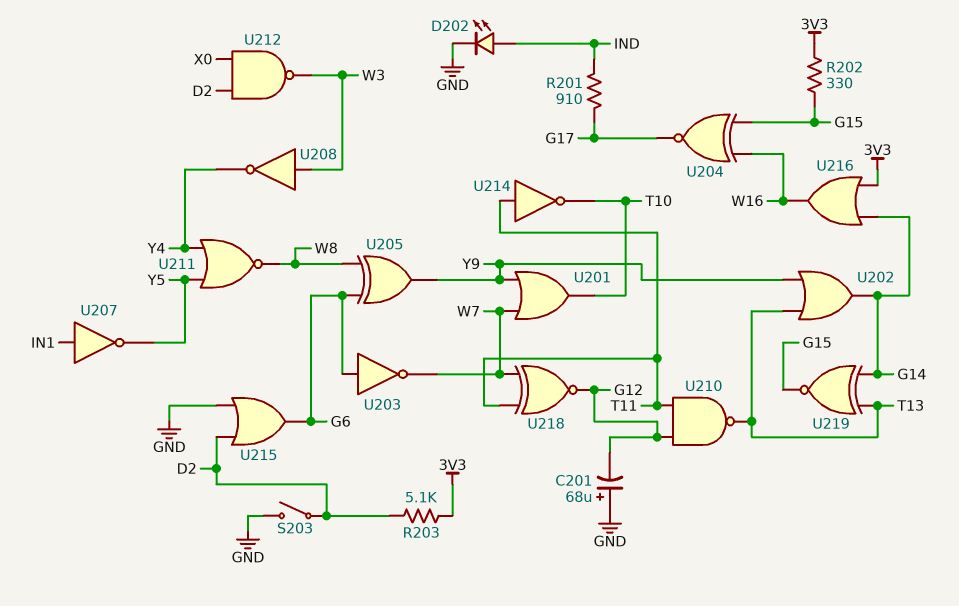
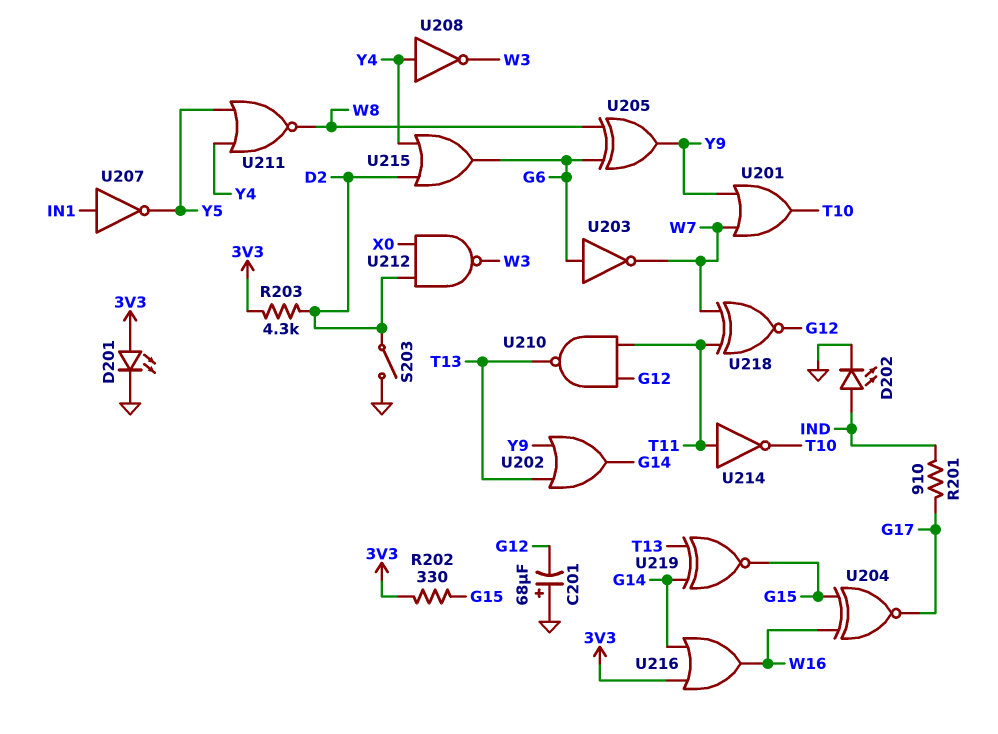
D201: none -> LED (A 3V3, K GND)
R203: 5.1k (3V3, D2) -> 4.3k (3V3, D2)
U208: NOT (in W3, out Y4) -> NOT (in Y4, out W3)
U215: OR (in D2, in GND, out G6) -> OR (in D2, in Y4, out G6)

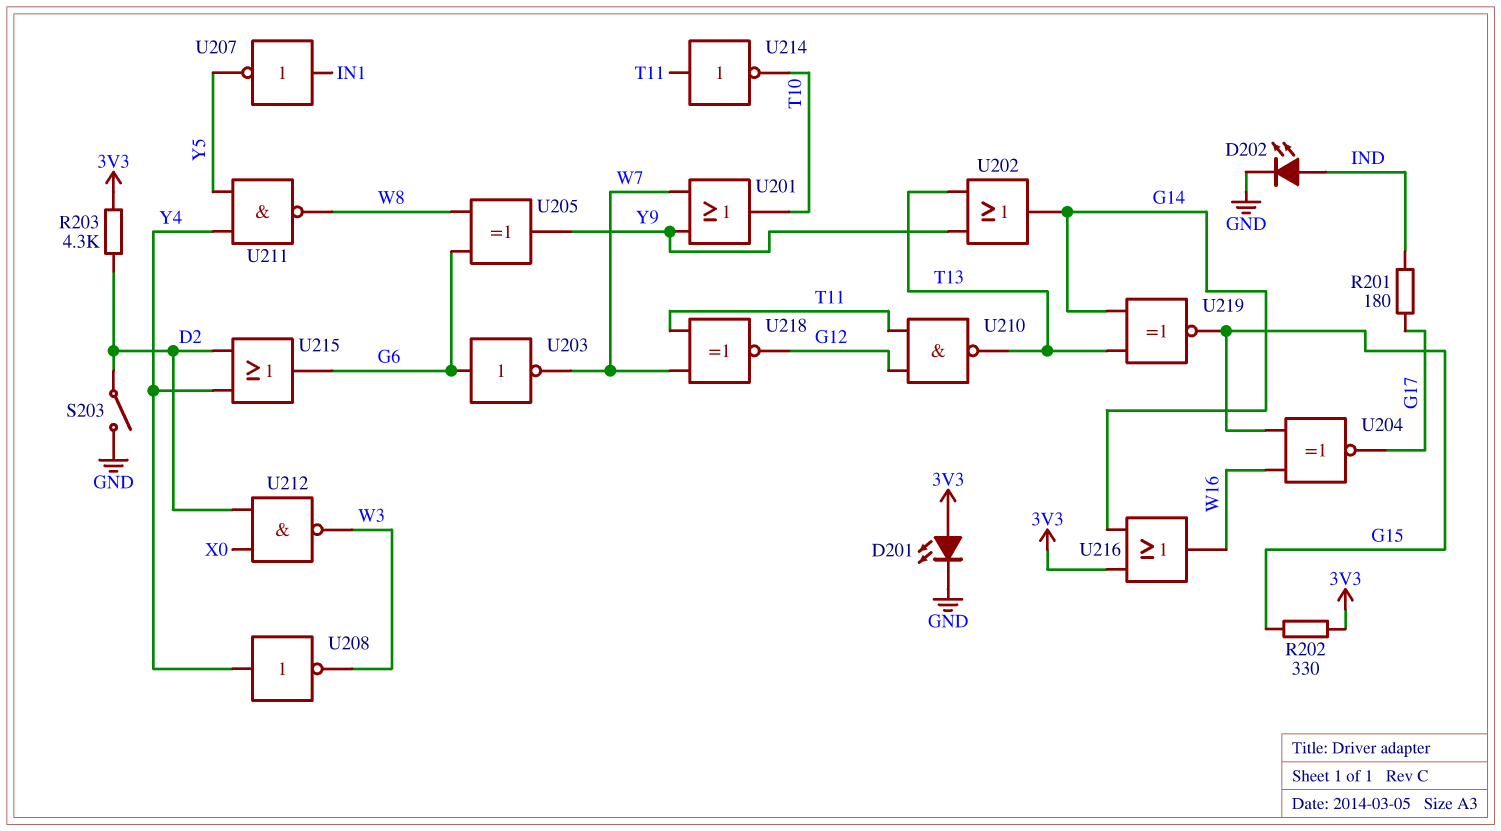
C201: 68uF (plus GND, minus G12) -> none
R201: 910 (G17, IND) -> 180 (G17, IND)
U211: NOR (in Y4, in Y5, out W8) -> NAND (in Y4, in Y5, out W8)

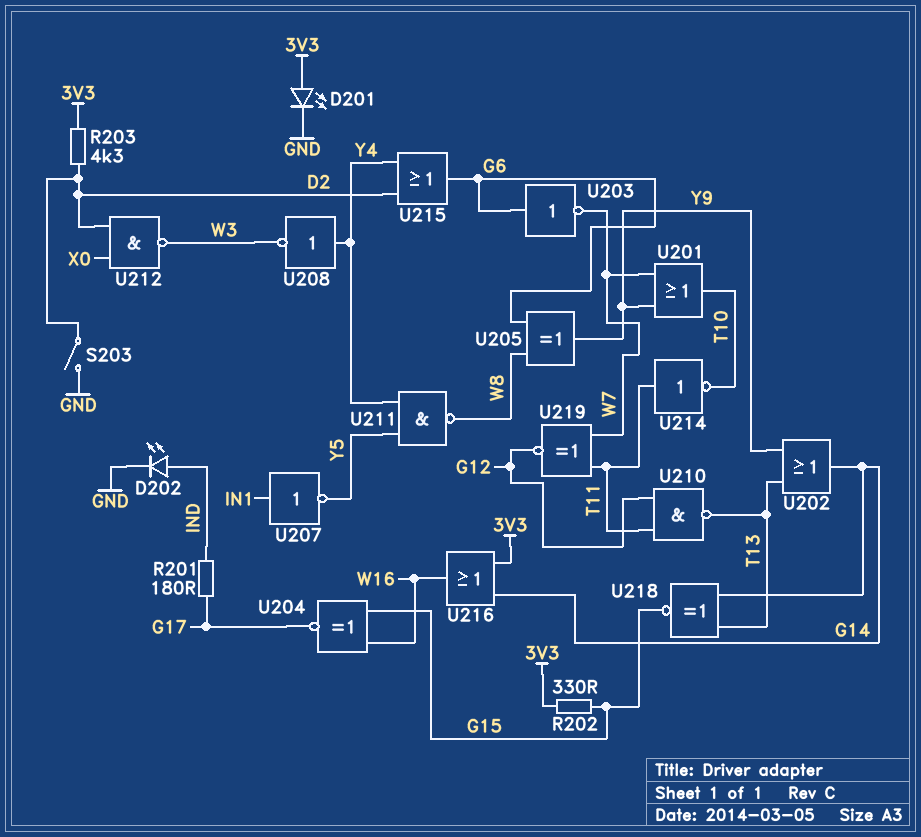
U218: XNOR (in T11, in W7, out G12) -> XNOR (in G14, in T13, out G15)
U219: XNOR (in G14, in T13, out G15) -> XNOR (in T11, in W7, out G12)

